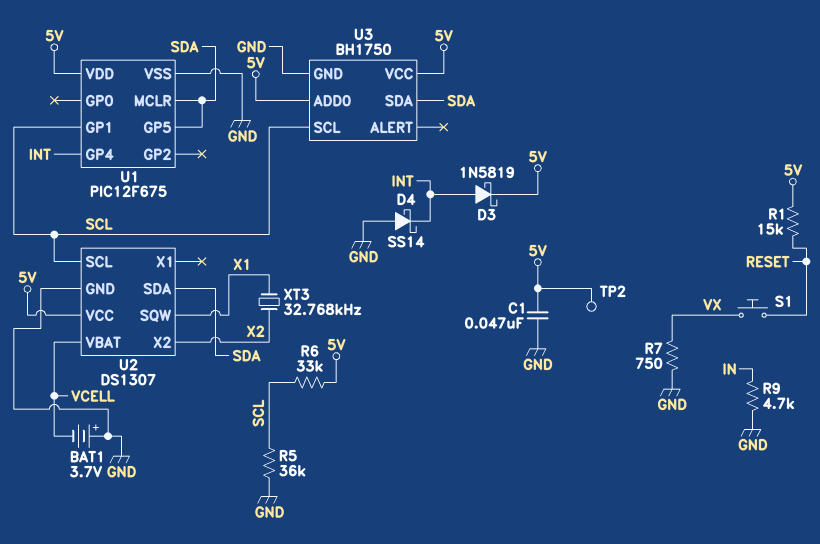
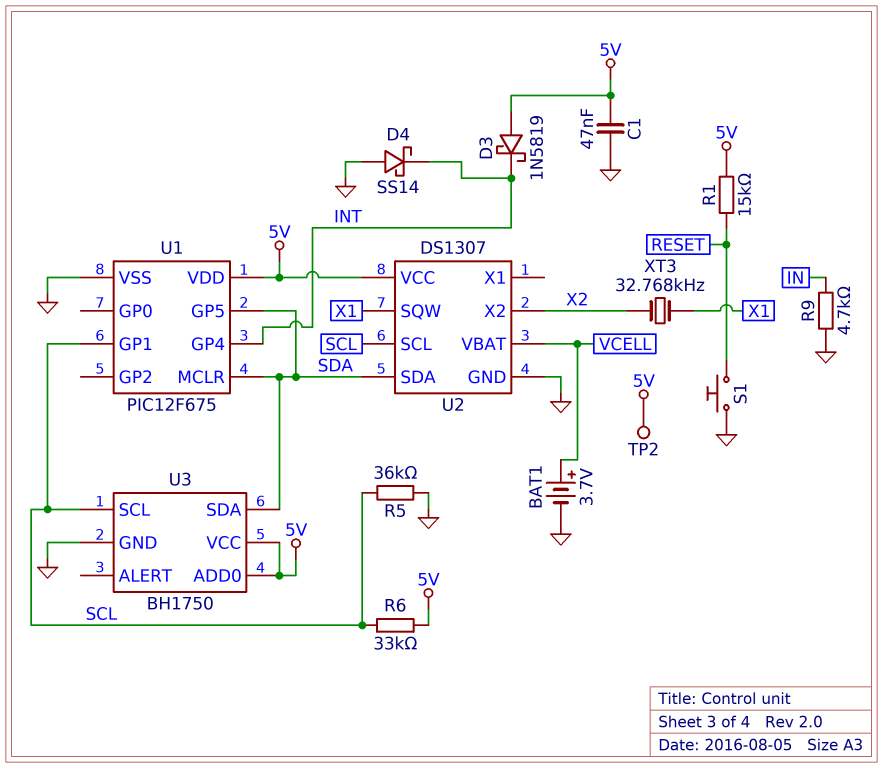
BAT1: 3.7V (plus GND, minus VCELL) -> 3.7V (plus VCELL, minus GND)
D3: schottky 1N5819 (A INT, K 5V) -> schottky 1N5819 (A 5V, K INT)
R7: 750 (GND, VX) -> none
S1: button (RESET, VX) -> button (GND, RESET)

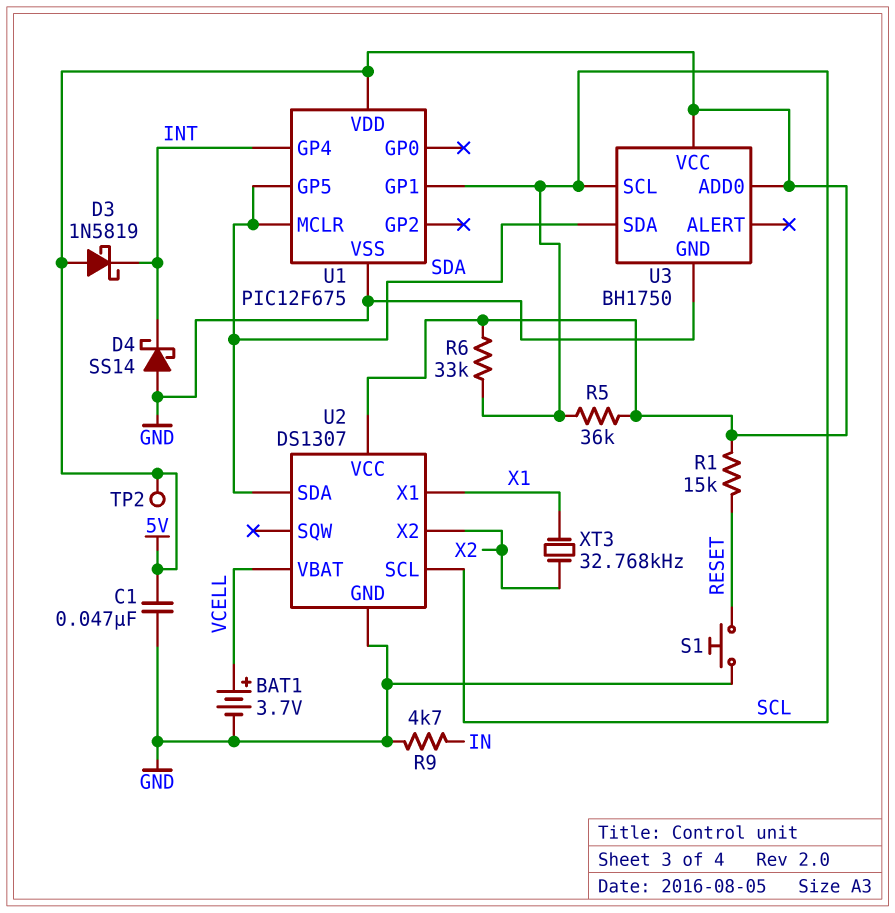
R5: 36k (GND, SCL) -> 36k (5V, SCL)
U2 pin SQW: X1 -> none
U2 pin X1: none -> X1

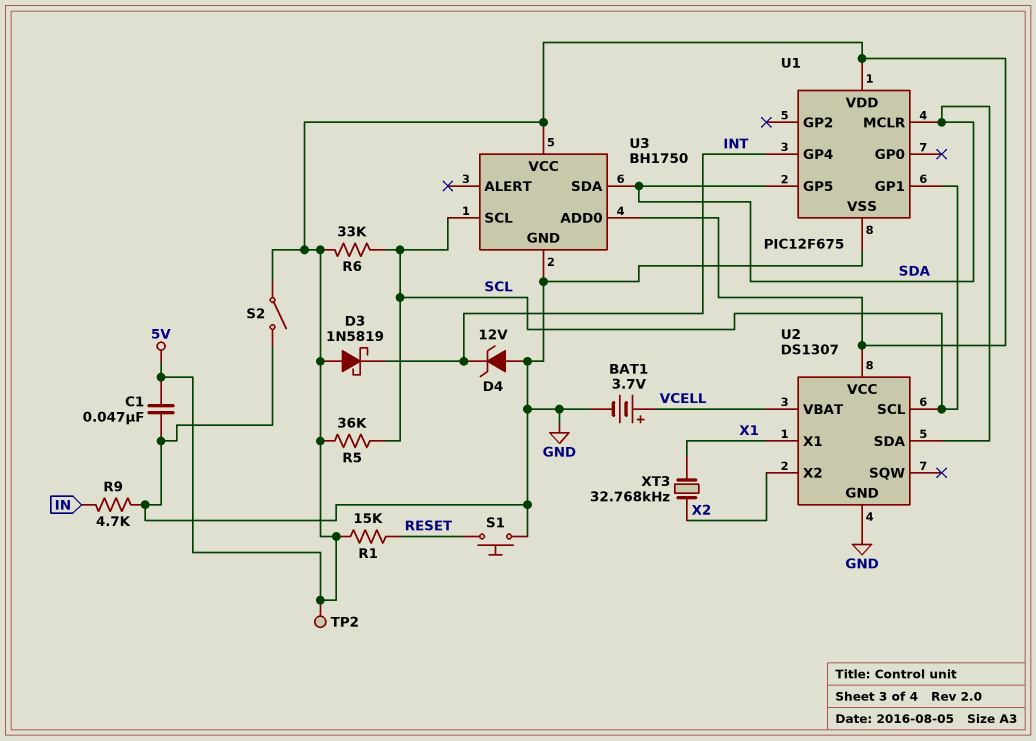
D4: schottky SS14 (A GND, K INT) -> zener 12V (A GND, K INT)
S2: none -> switch (5V, GND)

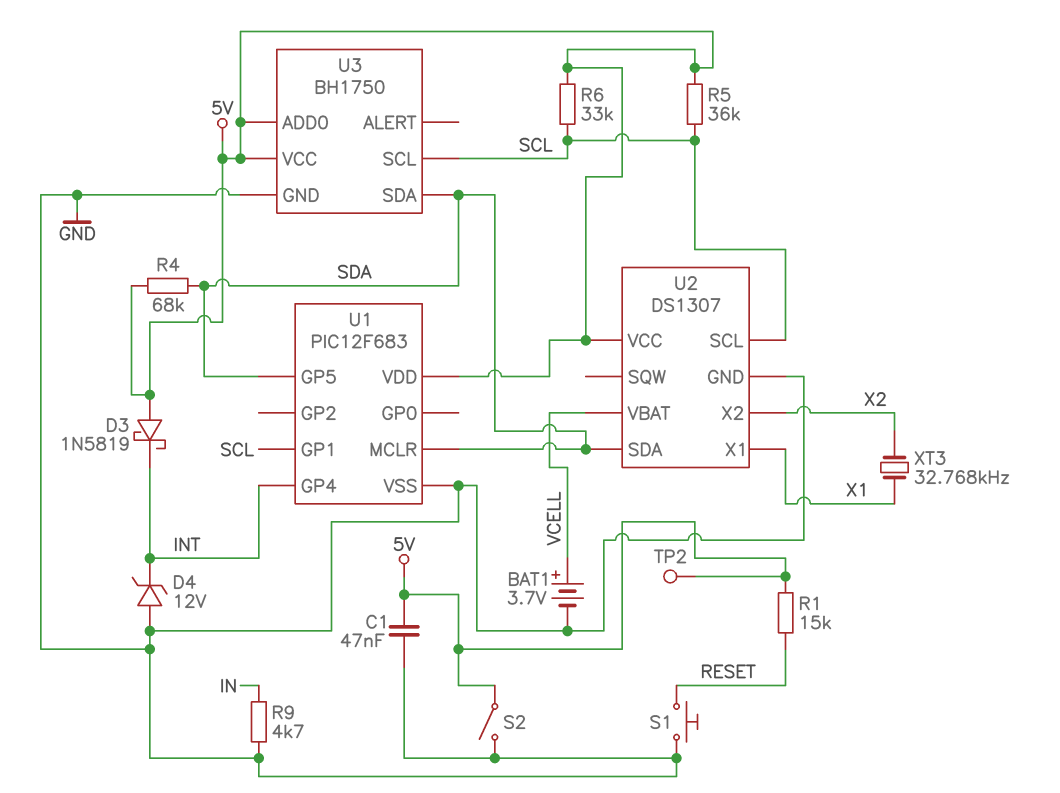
R4: none -> 68k (5V, SDA)
U1: PIC12F675 -> PIC12F683

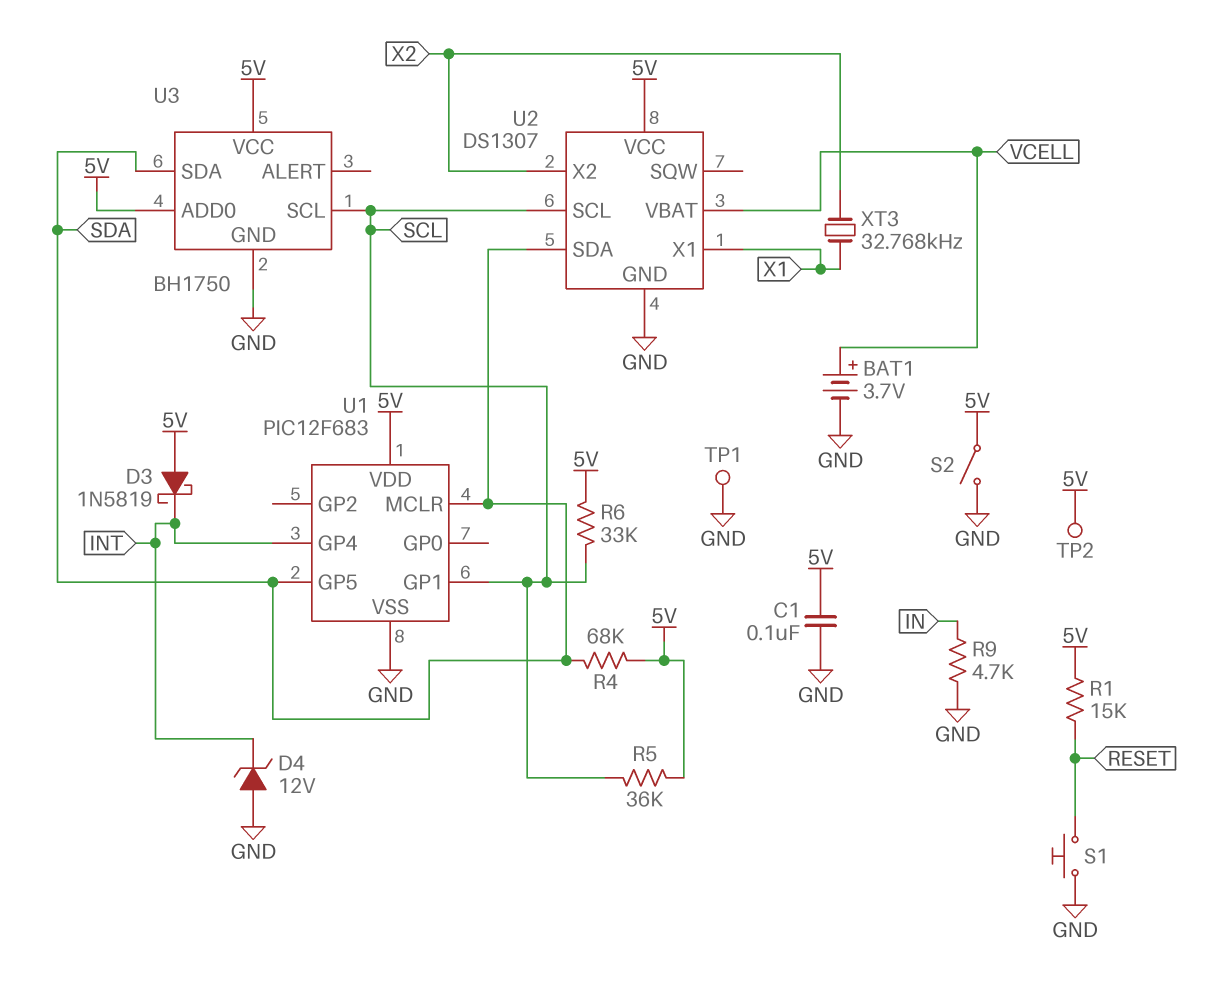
C1: 47nF (5V, GND) -> 100nF (5V, GND)
TP1: none -> test point (GND)

